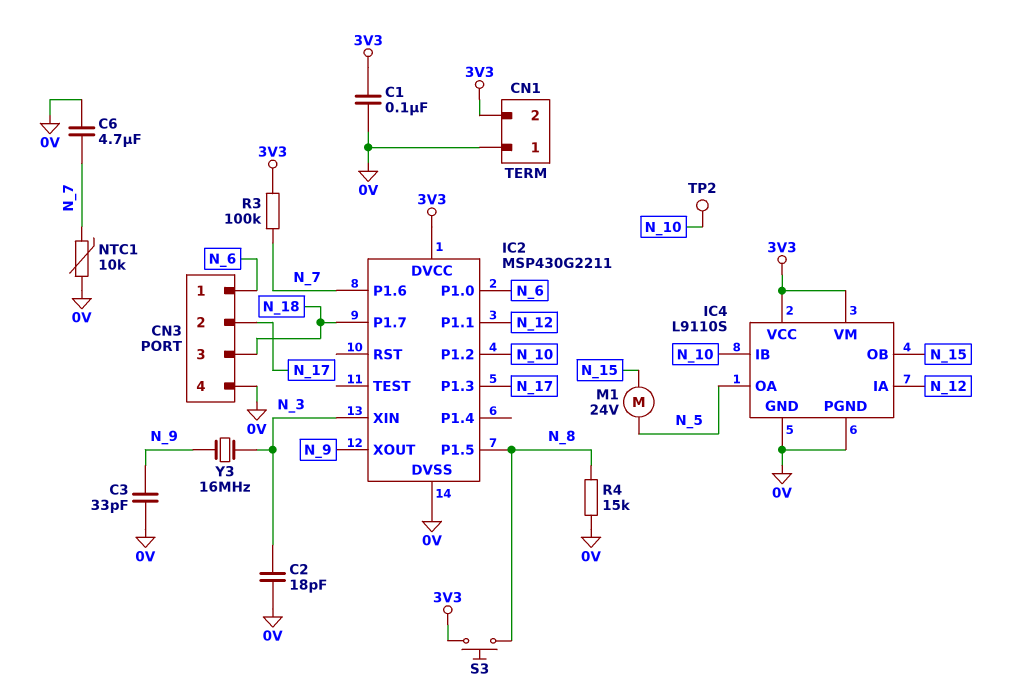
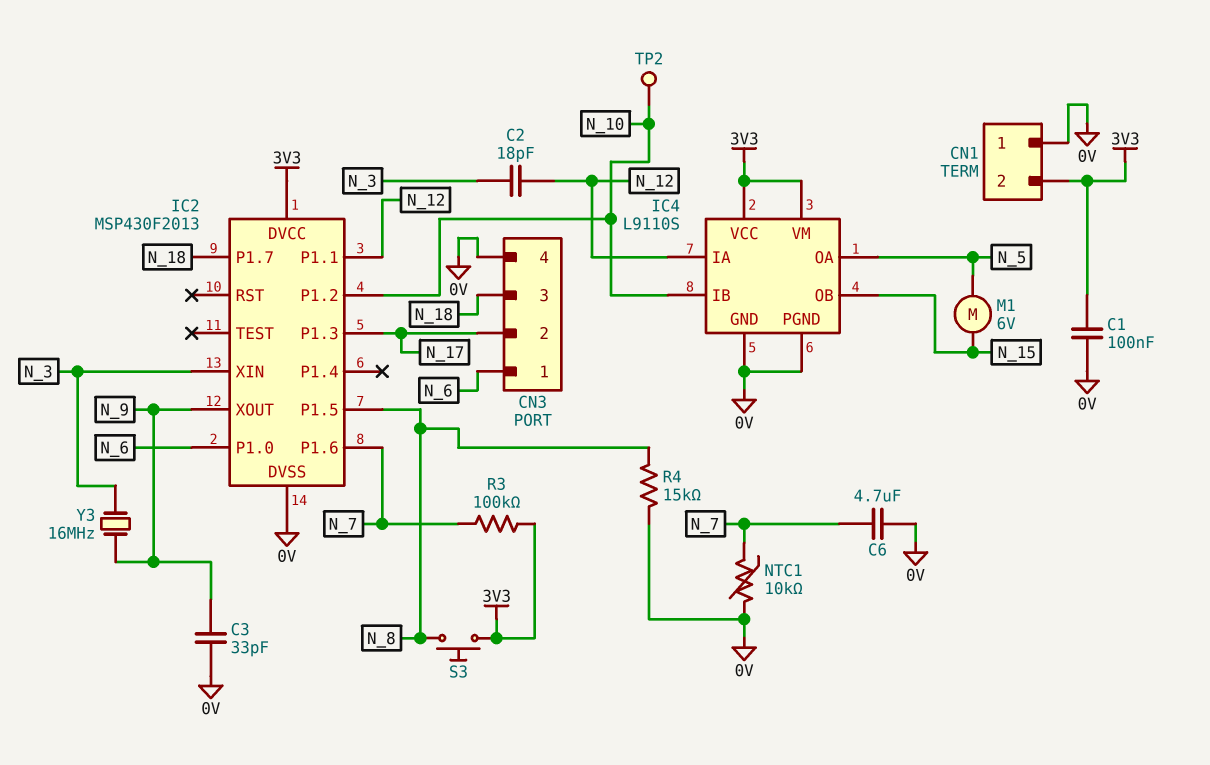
C2: 18pF (0V, N_3) -> 18pF (N_3, N_12)
IC2: MSP430G2211 -> MSP430F2013
M1: motor 24V (N_5, N_15) -> motor 6V (N_5, N_15)

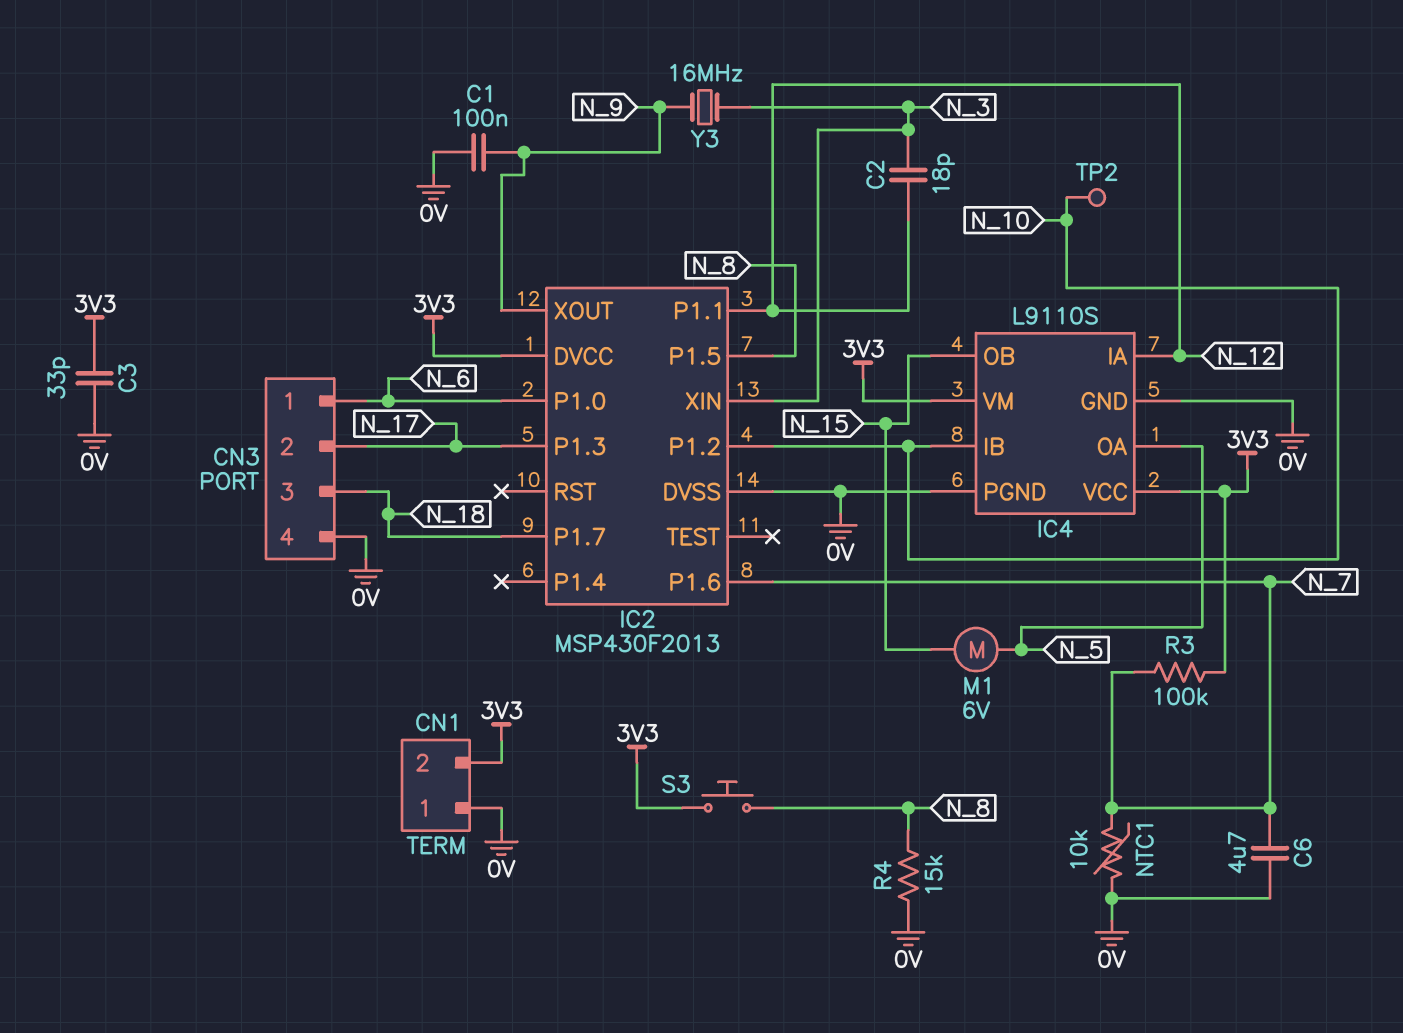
C1: 100nF (0V, 3V3) -> 100nF (0V, N_9)
C3: 33pF (0V, N_9) -> 33pF (0V, 3V3)

